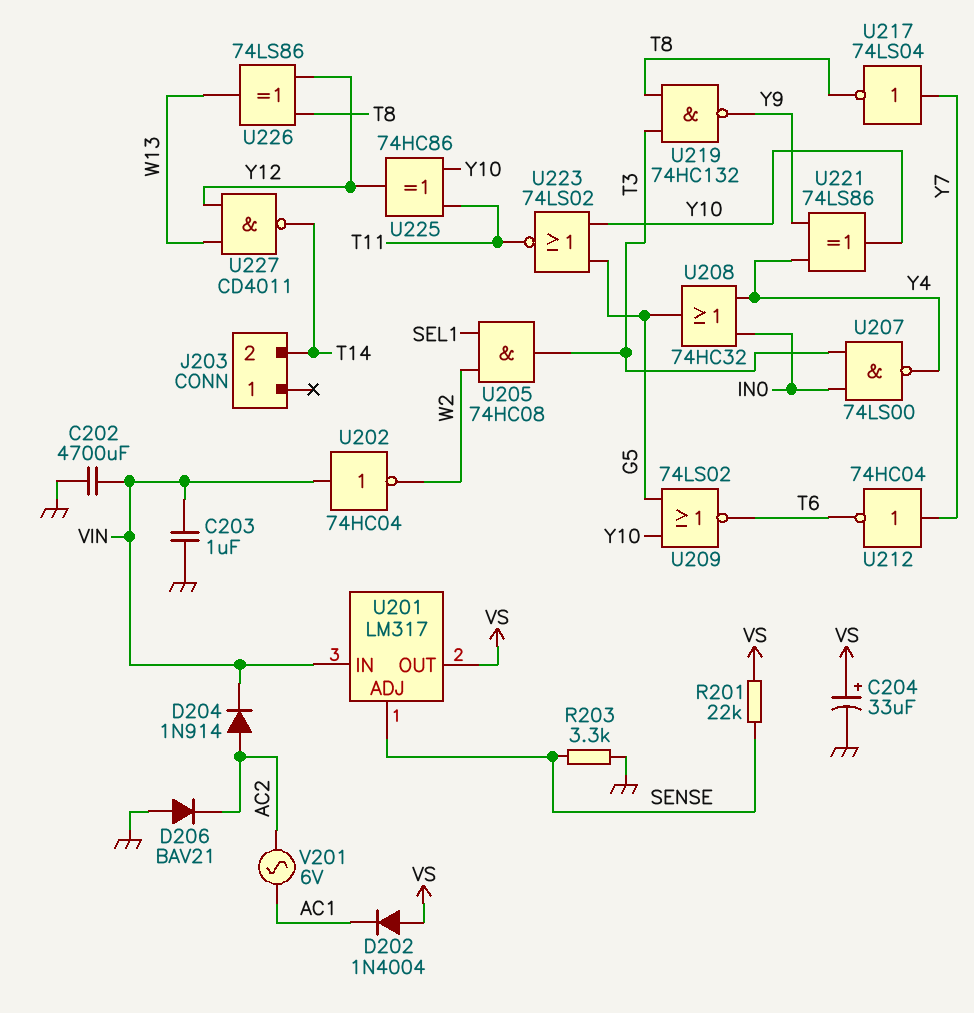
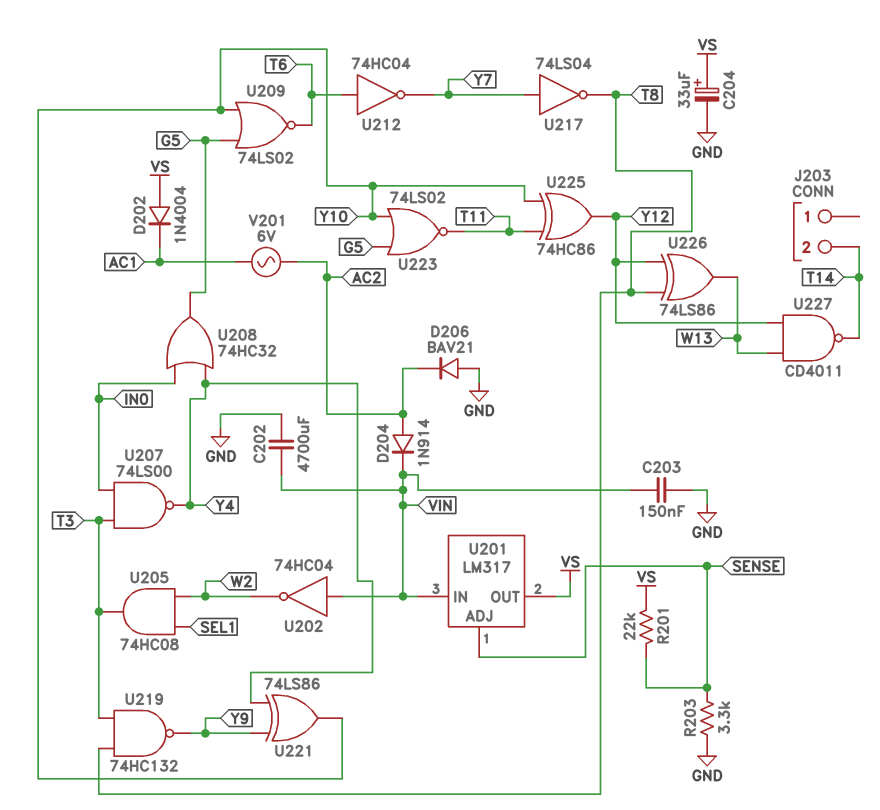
C203: 1uF (GND, VIN) -> 150nF (GND, VIN)
U212: NOT 74HC04 (in Y7, out T6) -> NOT 74HC04 (in T6, out Y7)

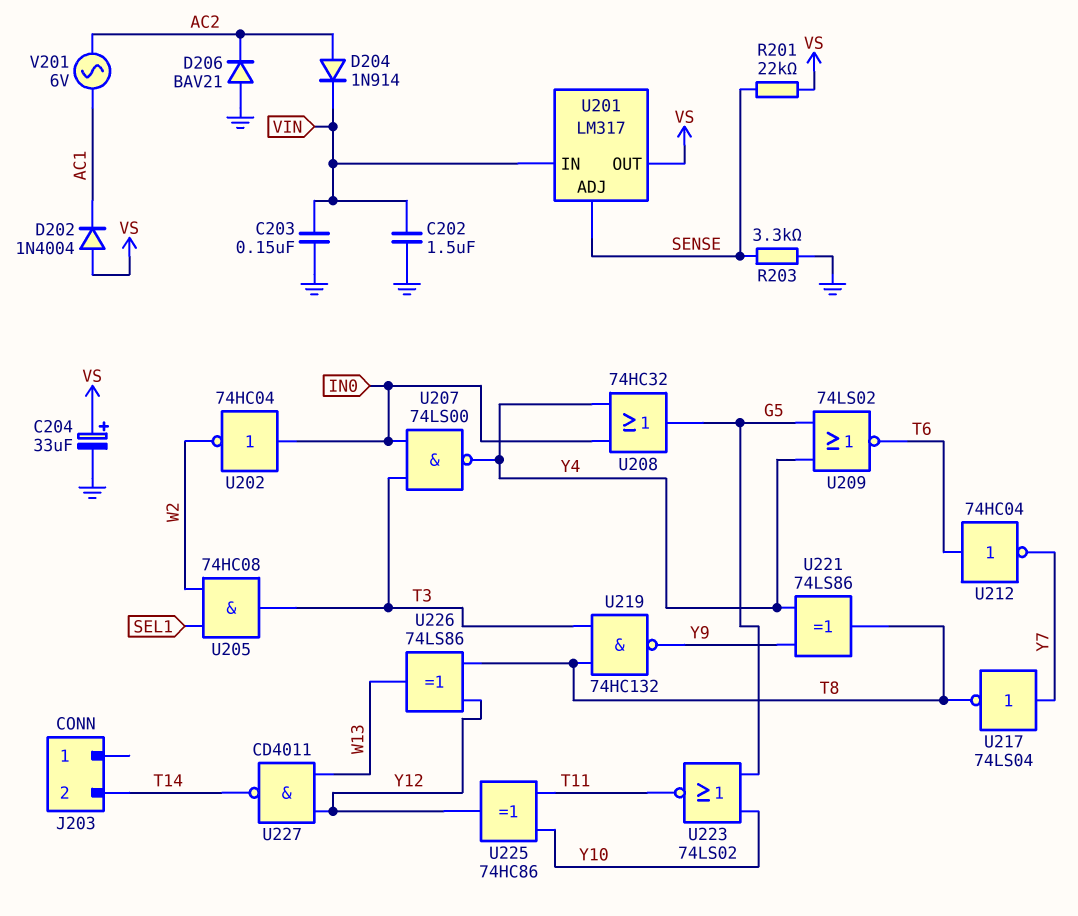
C202: 4700uF (GND, VIN) -> 1.5uF (GND, VIN)
U202: NOT 74HC04 (in VIN, out W2) -> NOT 74HC04 (in IN0, out W2)
U209: NOR 74LS02 (in G5, in Y10, out T6) -> NOR 74LS02 (in G5, in Y4, out T6)
U221: XOR 74LS86 (in Y4, in Y9, out Y10) -> XOR 74LS86 (in Y4, in Y9, out T8)

